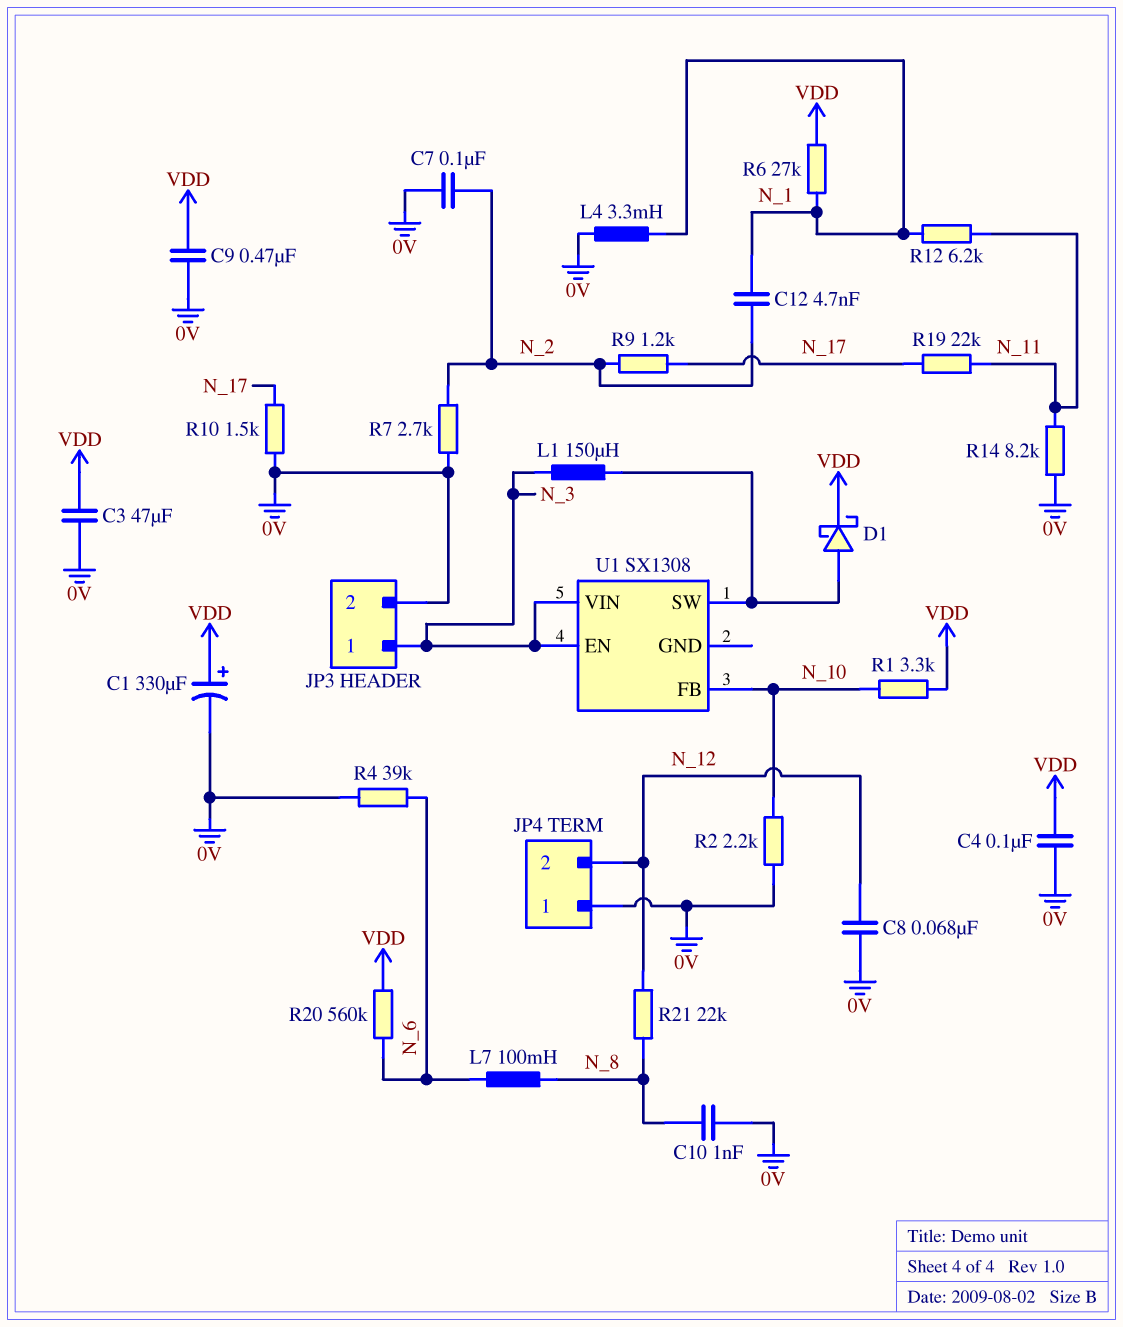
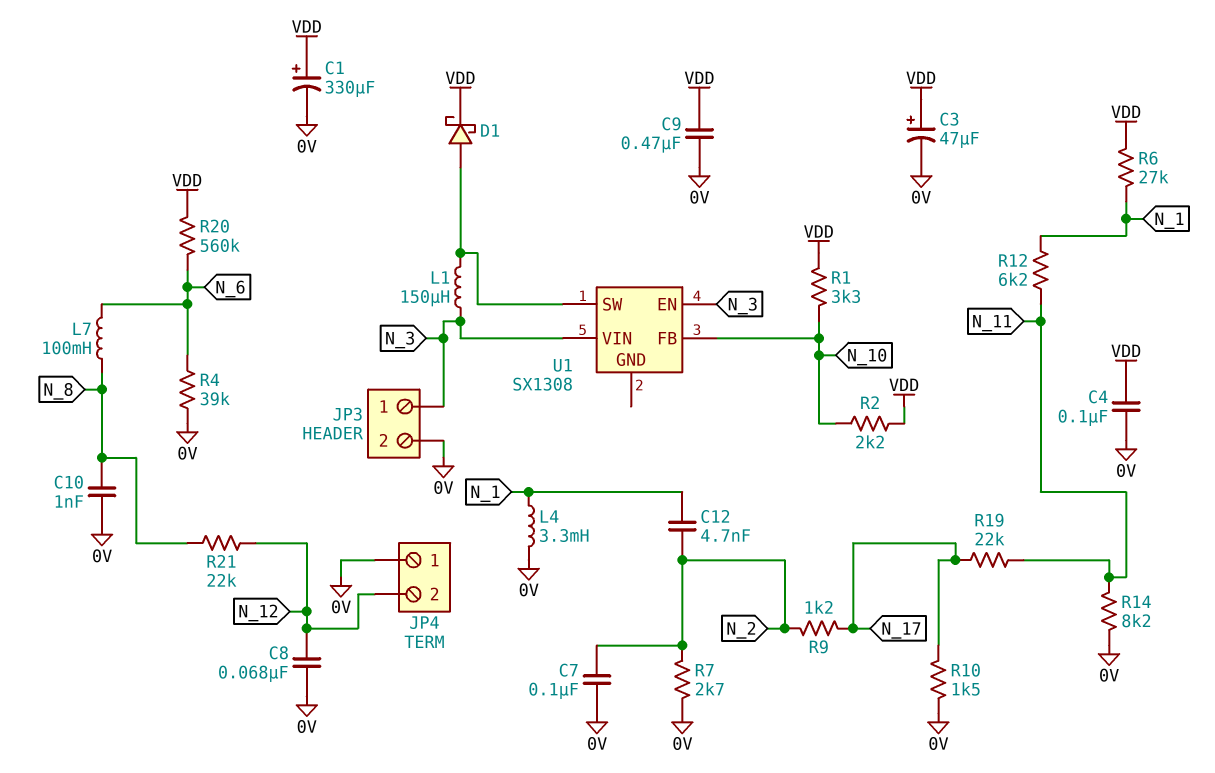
C3: 47uF (0V, VDD) -> 47uF (plus VDD, minus 0V)
R2: 2.2k (0V, N_10) -> 2.2k (N_10, VDD)

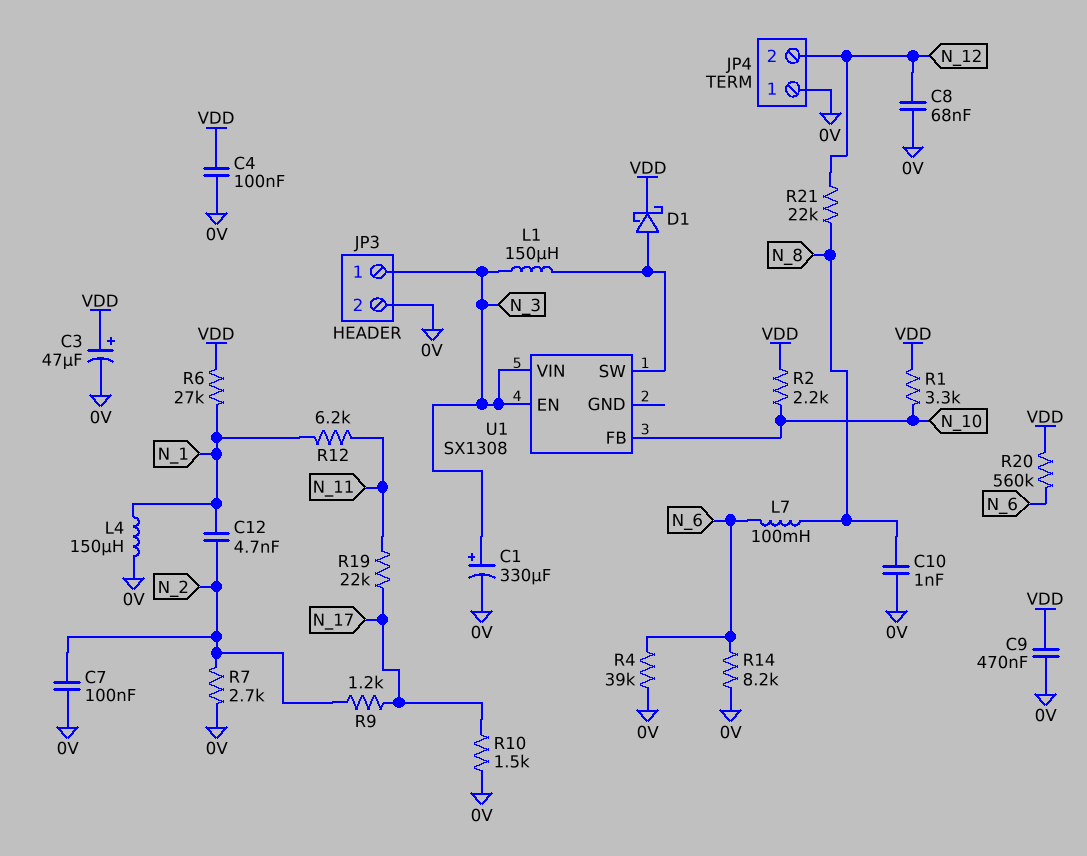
C1: 330uF (plus VDD, minus 0V) -> 330uF (plus N_3, minus 0V)
L4: 3.3mH (0V, N_1) -> 150uH (0V, N_1)
R14: 8.2k (0V, N_11) -> 8.2k (0V, N_6)

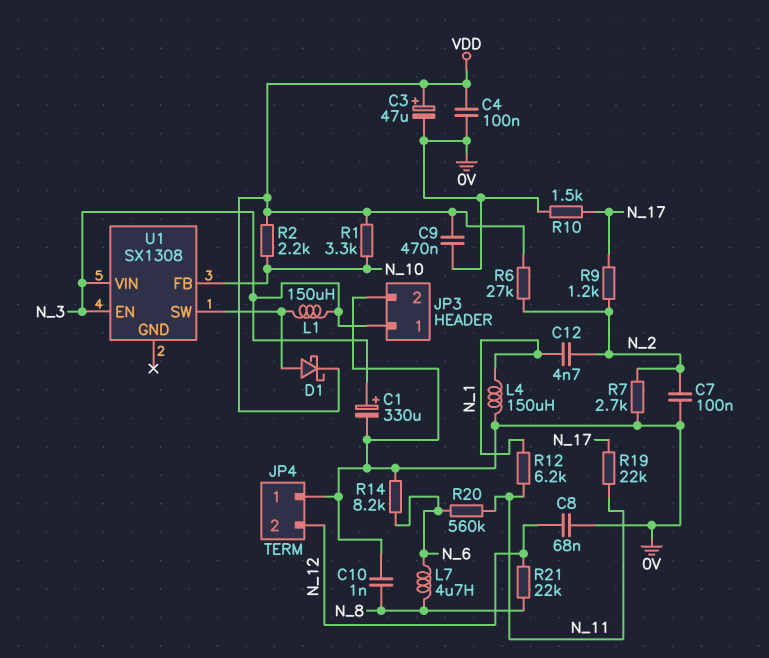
L7: 100mH (N_6, N_8) -> 4.7uH (N_6, N_8)
R4: 39k (0V, N_6) -> none
R6: 27k (N_1, VDD) -> 27k (N_2, VDD)
R20: 560k (N_6, VDD) -> 560k (N_6, N_11)

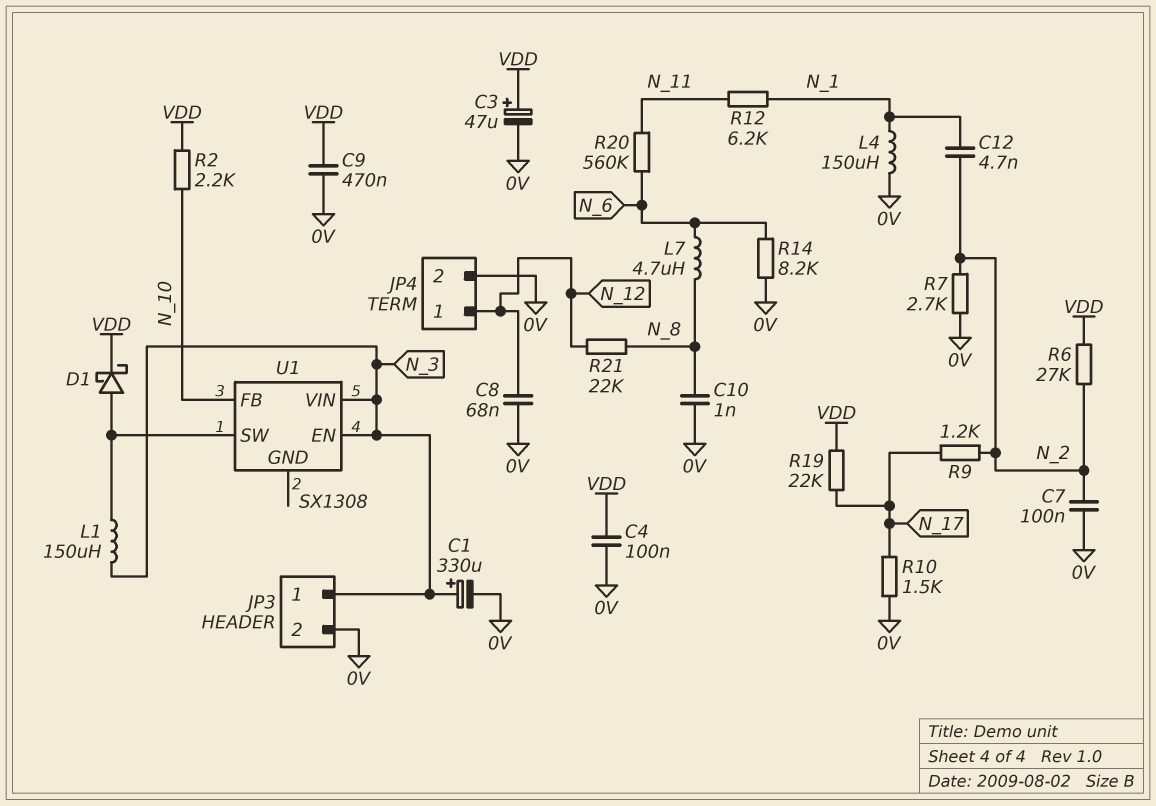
JP4 pin 1: 0V -> N_12
JP4 pin 2: N_12 -> 0V
R1: 3.3k (N_10, VDD) -> none
R19: 22k (N_11, N_17) -> 22k (N_17, VDD)

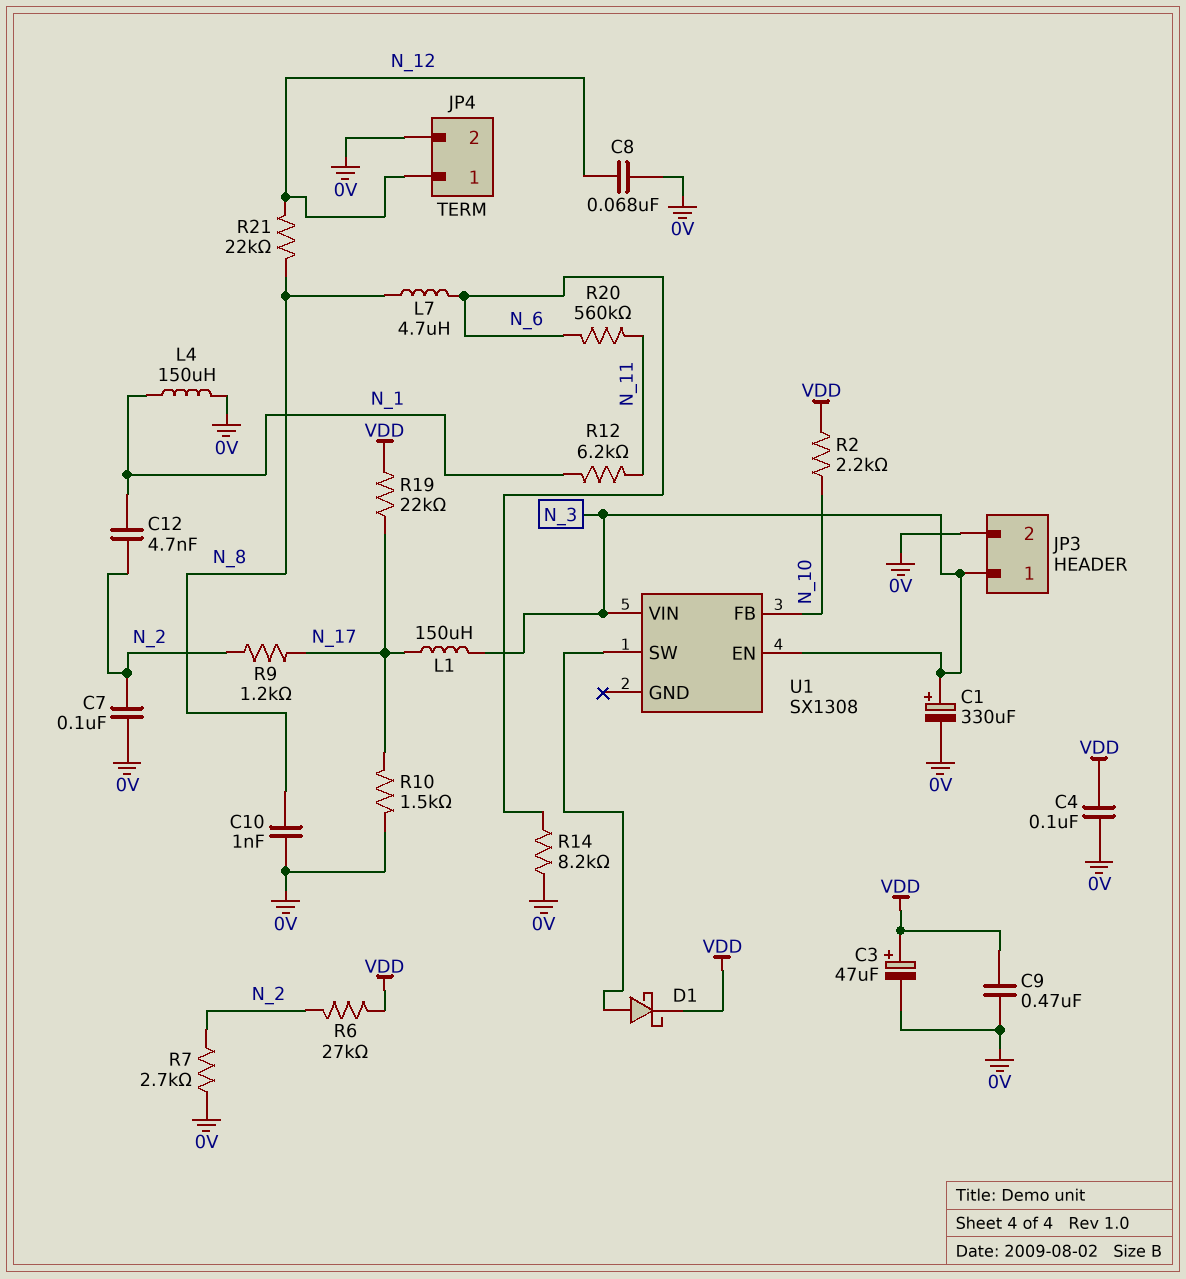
L1: 150uH (N_3, U1/SW) -> 150uH (N_3, N_17)

